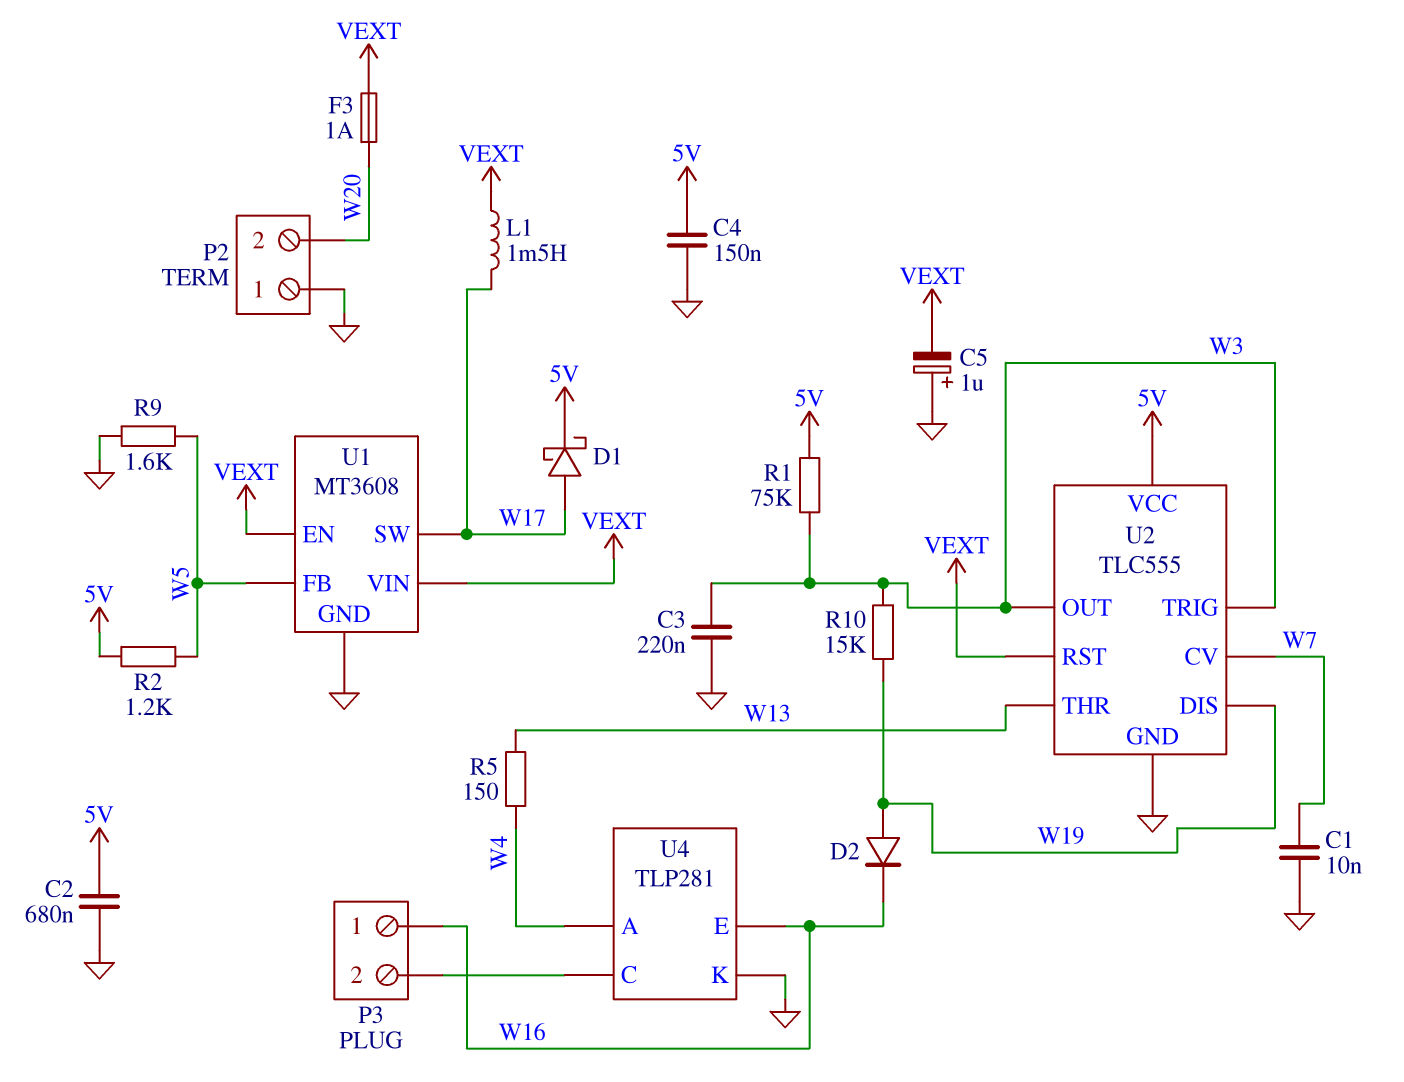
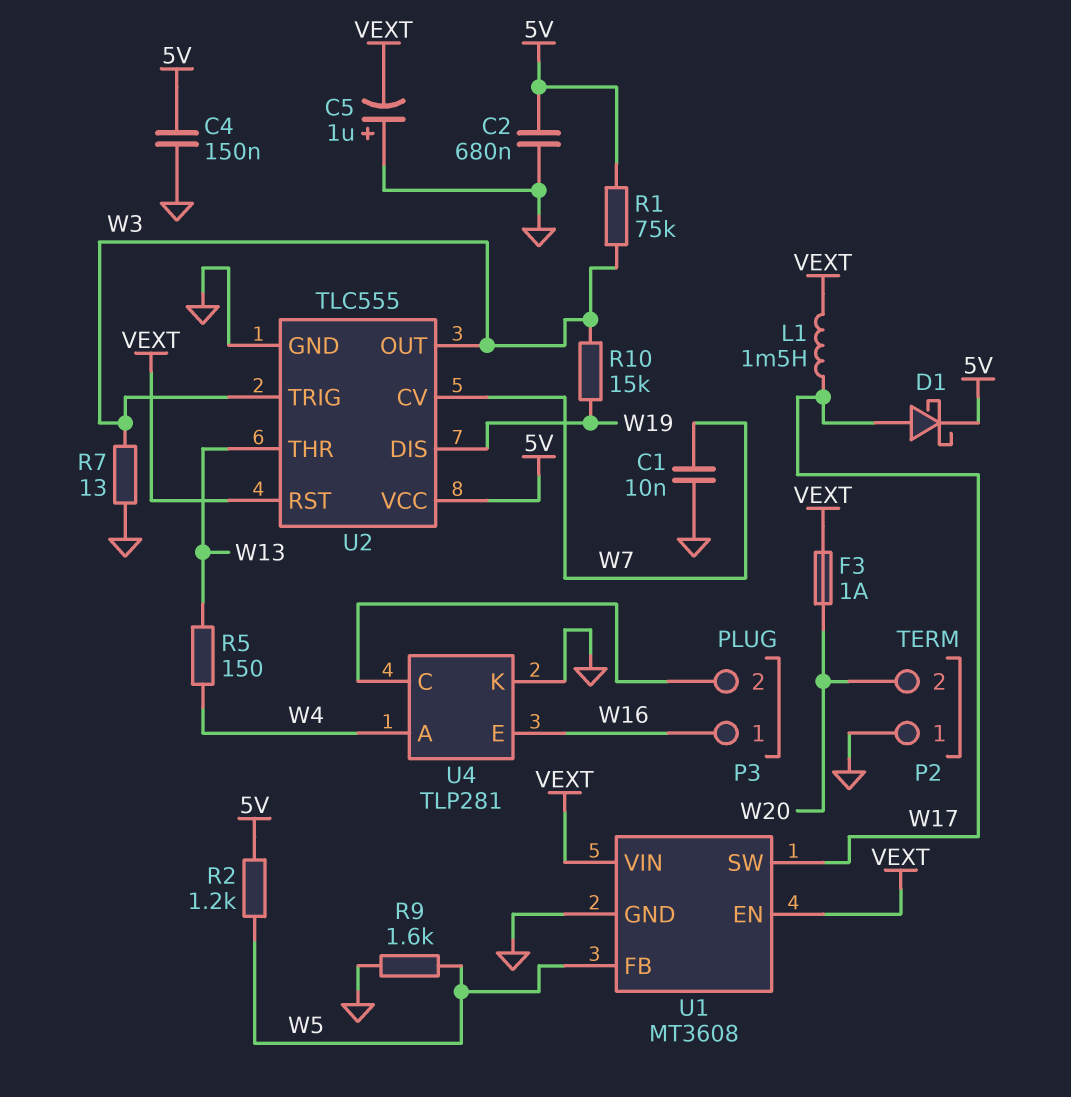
C3: 220nF (GND, W3) -> none
D2: diode (A W19, K W16) -> none
R7: none -> 13 (GND, W3)

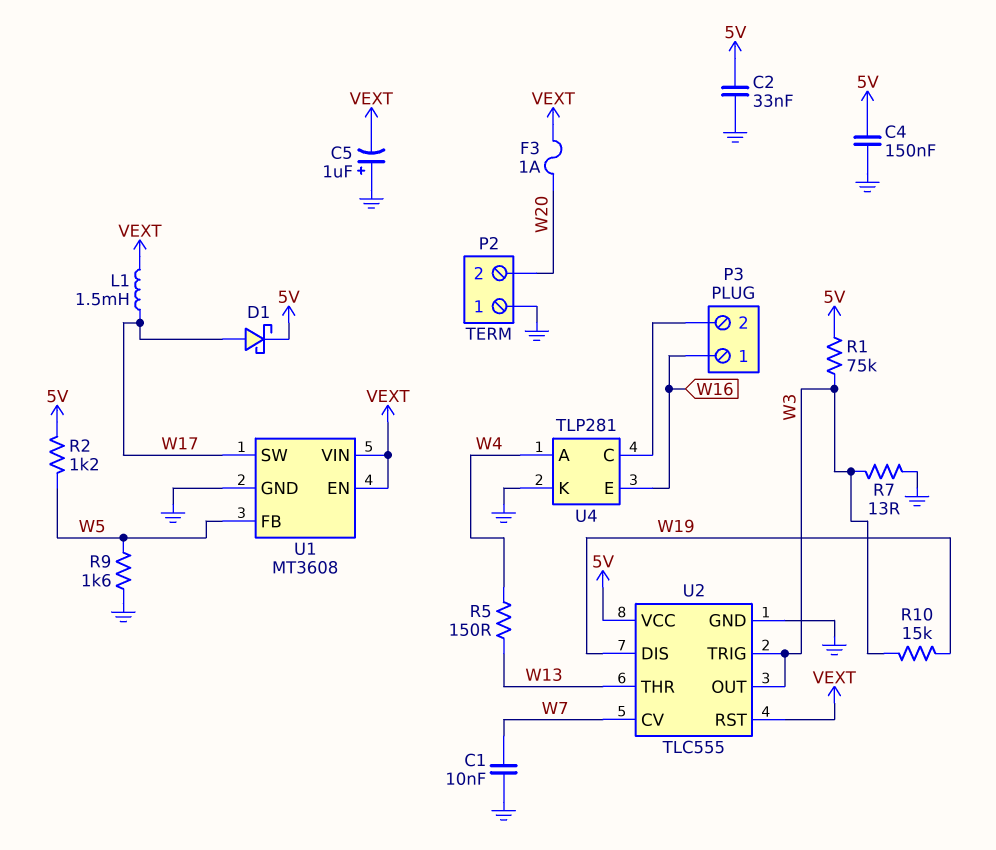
C2: 680nF (5V, GND) -> 33nF (5V, GND)

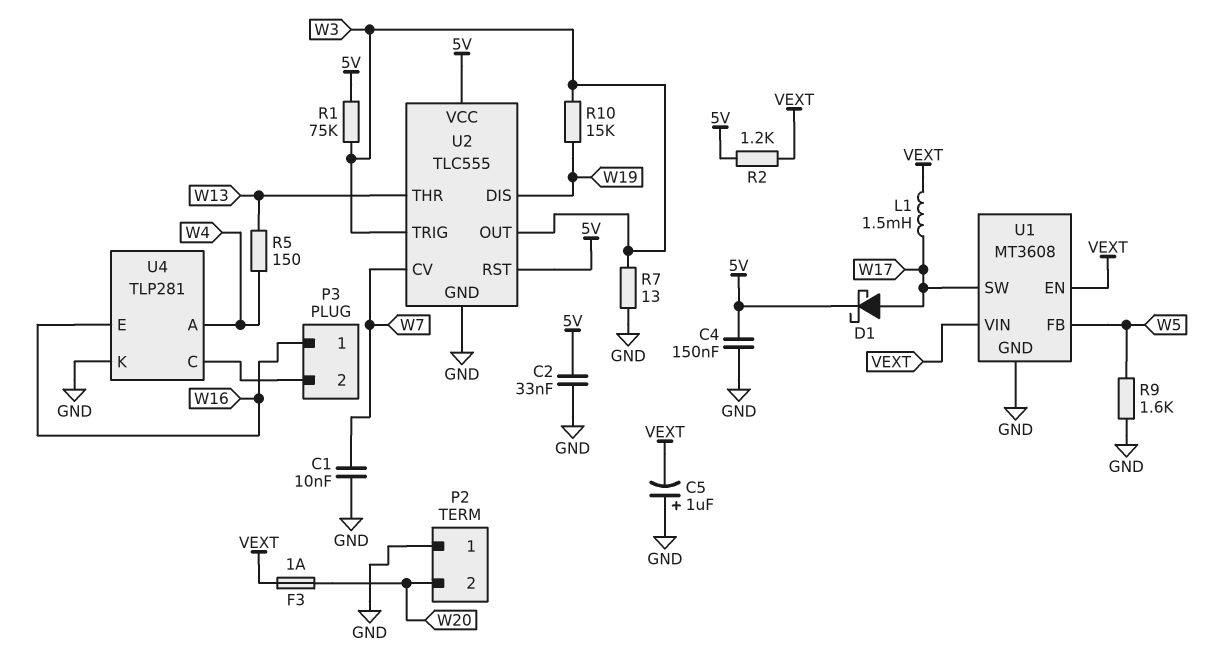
R2: 1.2k (5V, W5) -> 1.2k (5V, VEXT)
U2 pin RST: VEXT -> 5V

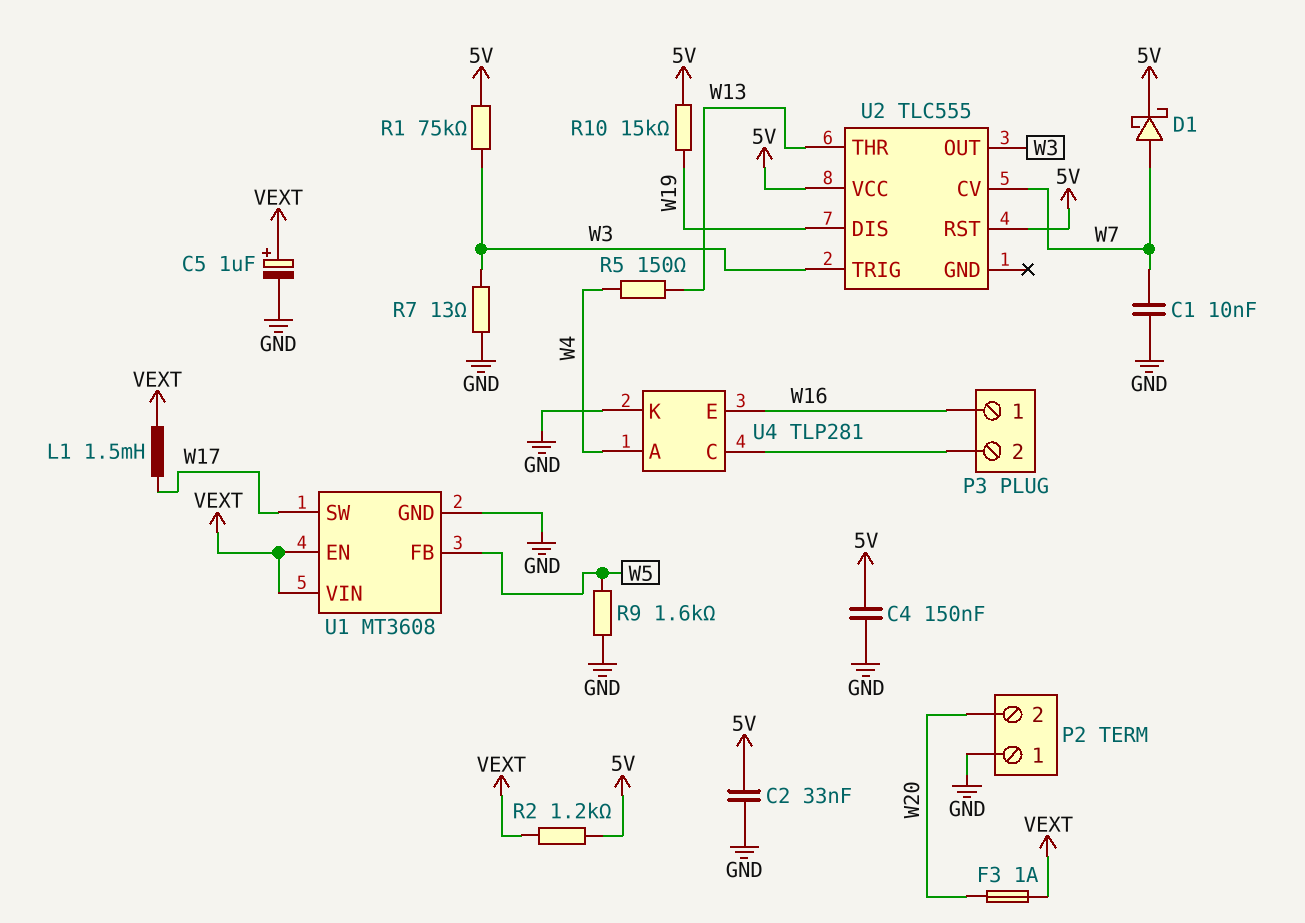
C5: 1uF (plus GND, minus VEXT) -> 1uF (plus VEXT, minus GND)
D1: schottky (A W17, K 5V) -> schottky (A W7, K 5V)
R10: 15k (W3, W19) -> 15k (5V, W19)
U2 pin GND: GND -> none

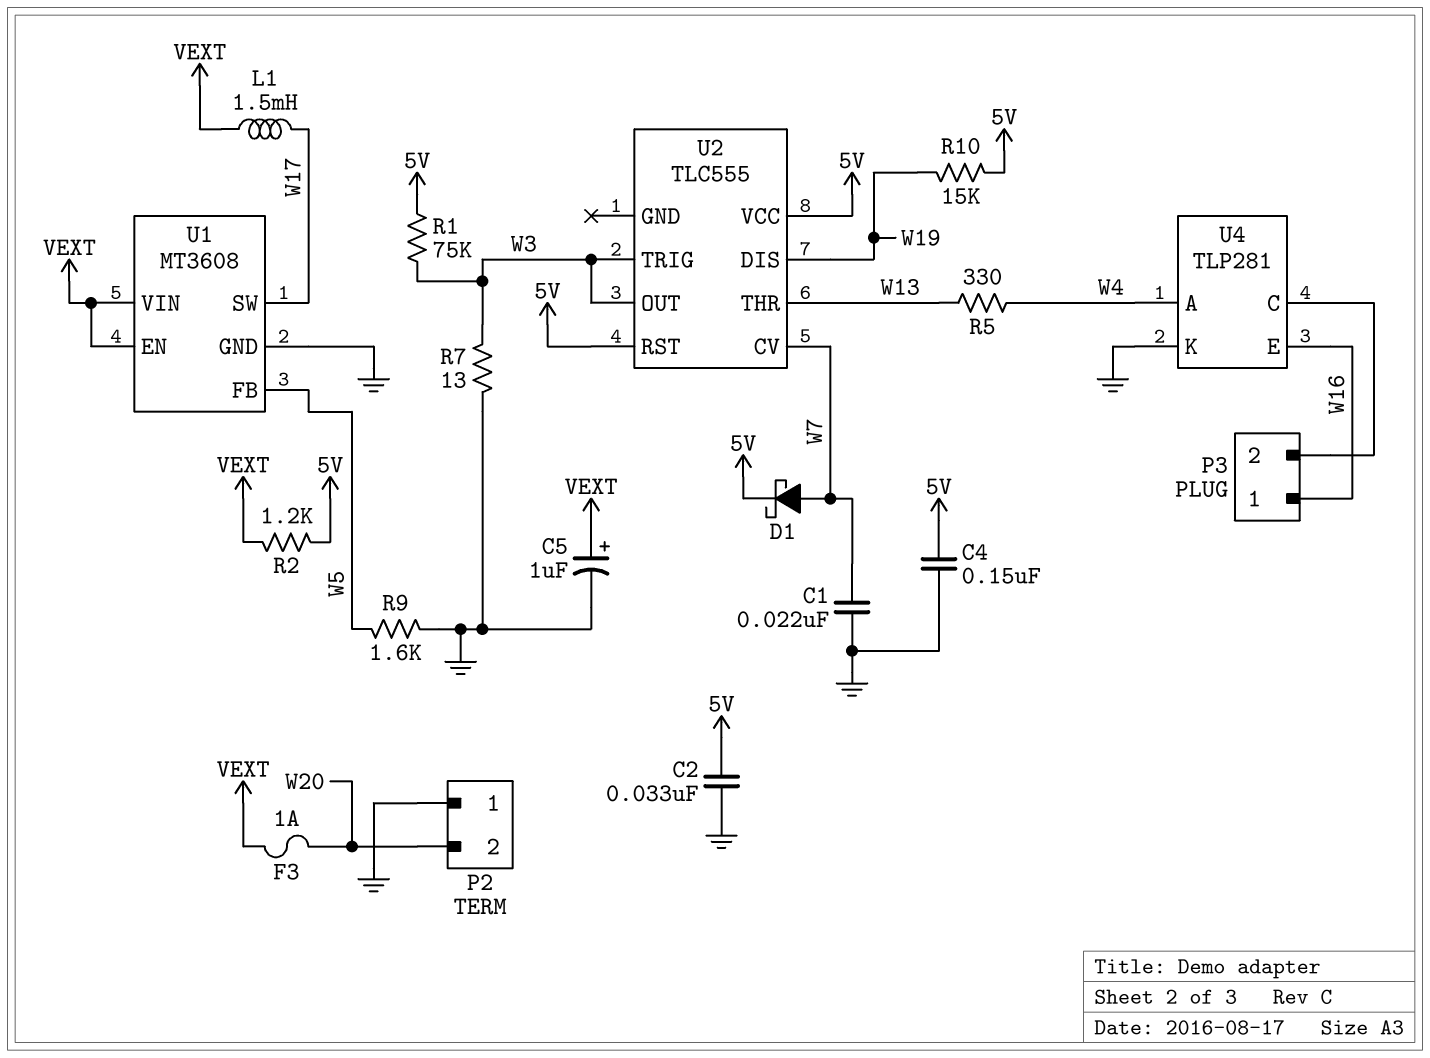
C1: 10nF (GND, W7) -> 22nF (GND, W7)
R5: 150 (W4, W13) -> 330 (W4, W13)

